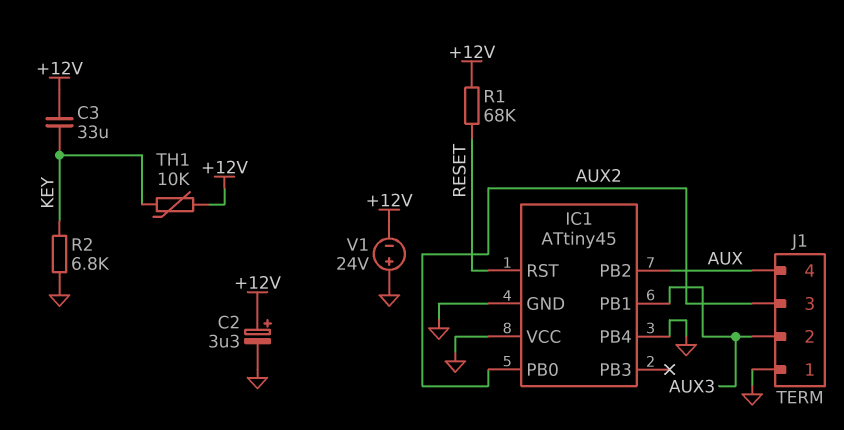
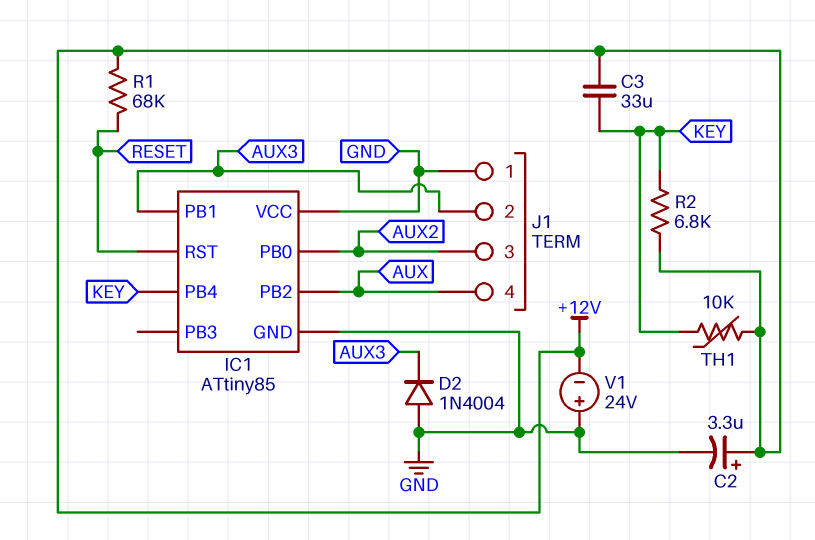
D2: none -> diode 1N4004 (A GND, K AUX3)
IC1: ATtiny45 -> ATtiny85
IC1 pin PB4: GND -> KEY
R2: 6.8k (GND, KEY) -> 6.8k (+12V, KEY)

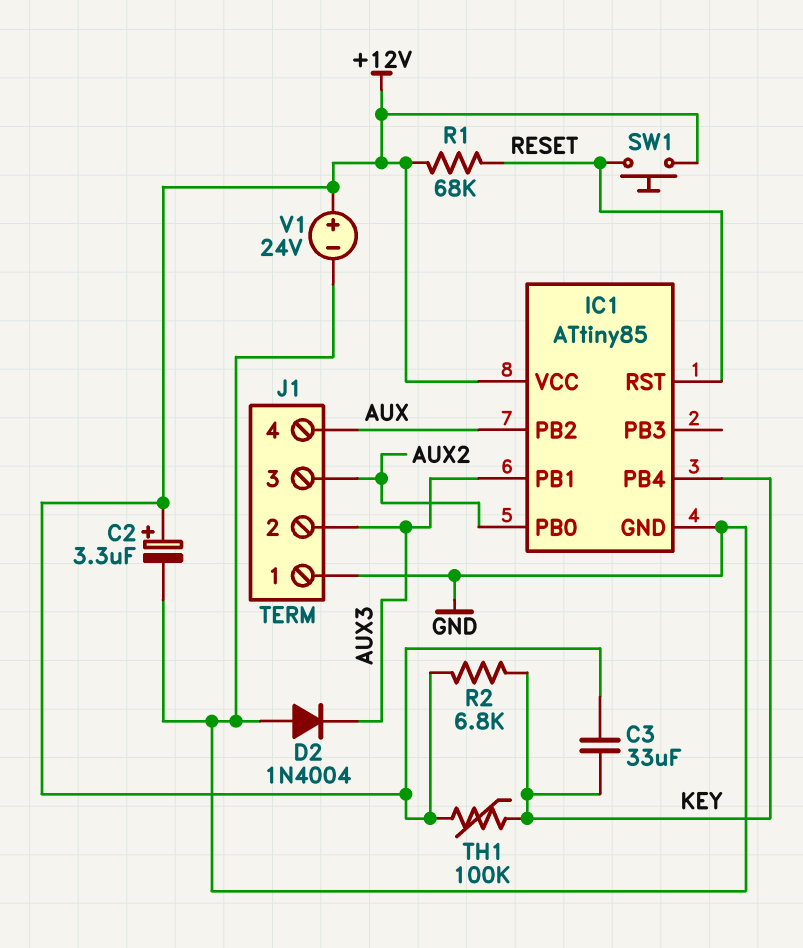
IC1 pin VCC: GND -> +12V
SW1: none -> button (+12V, RESET)
TH1: 10k (+12V, KEY) -> 100k (+12V, KEY)
V1: 24V (plus GND, minus +12V) -> 24V (plus +12V, minus GND)

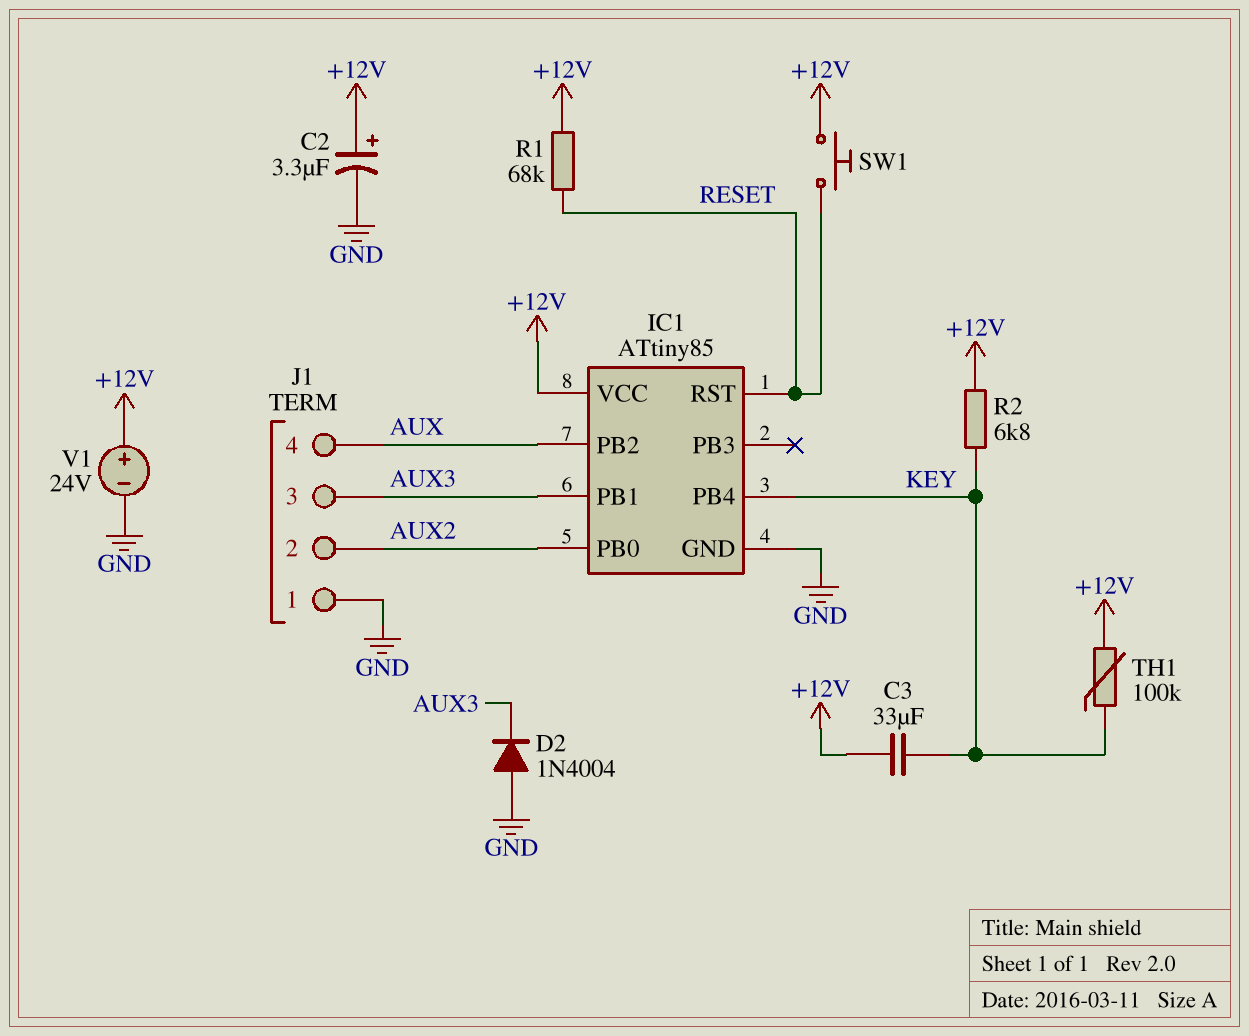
J1 pin 2: AUX3 -> AUX2
J1 pin 3: AUX2 -> AUX3

